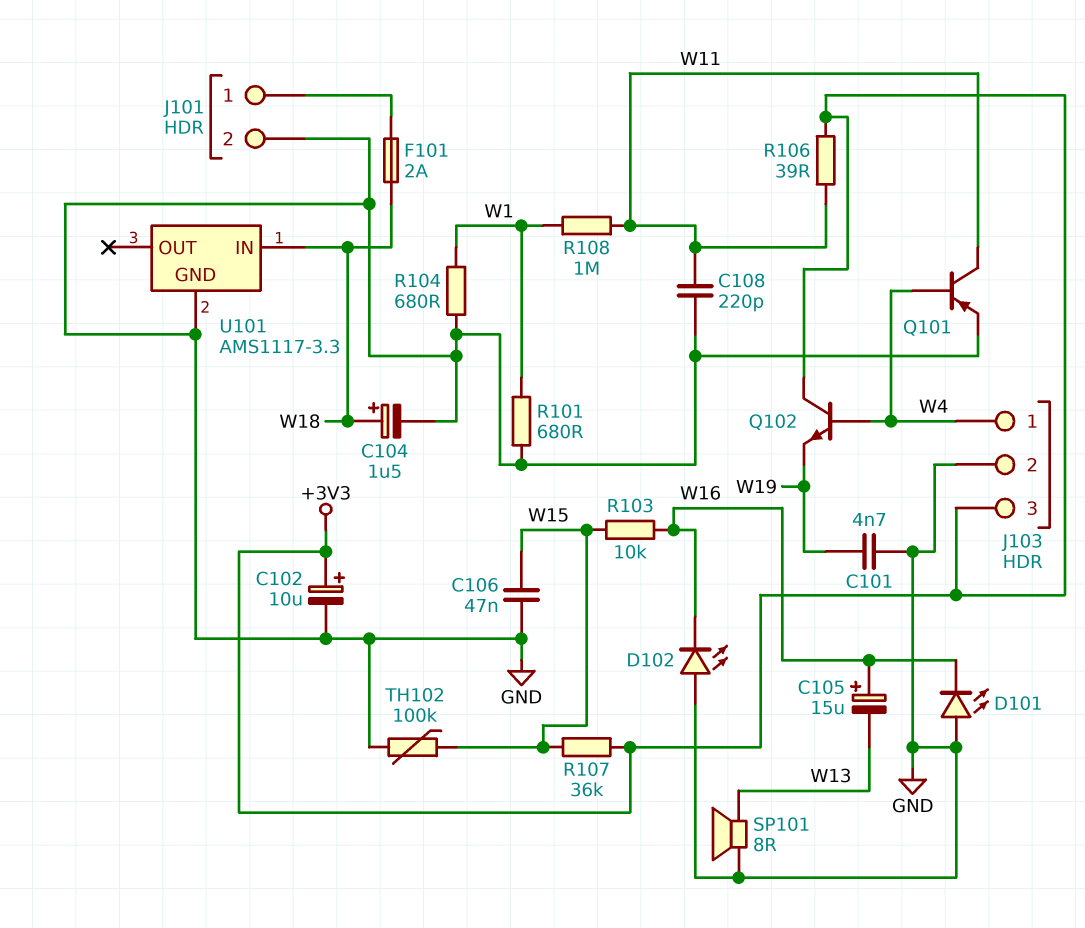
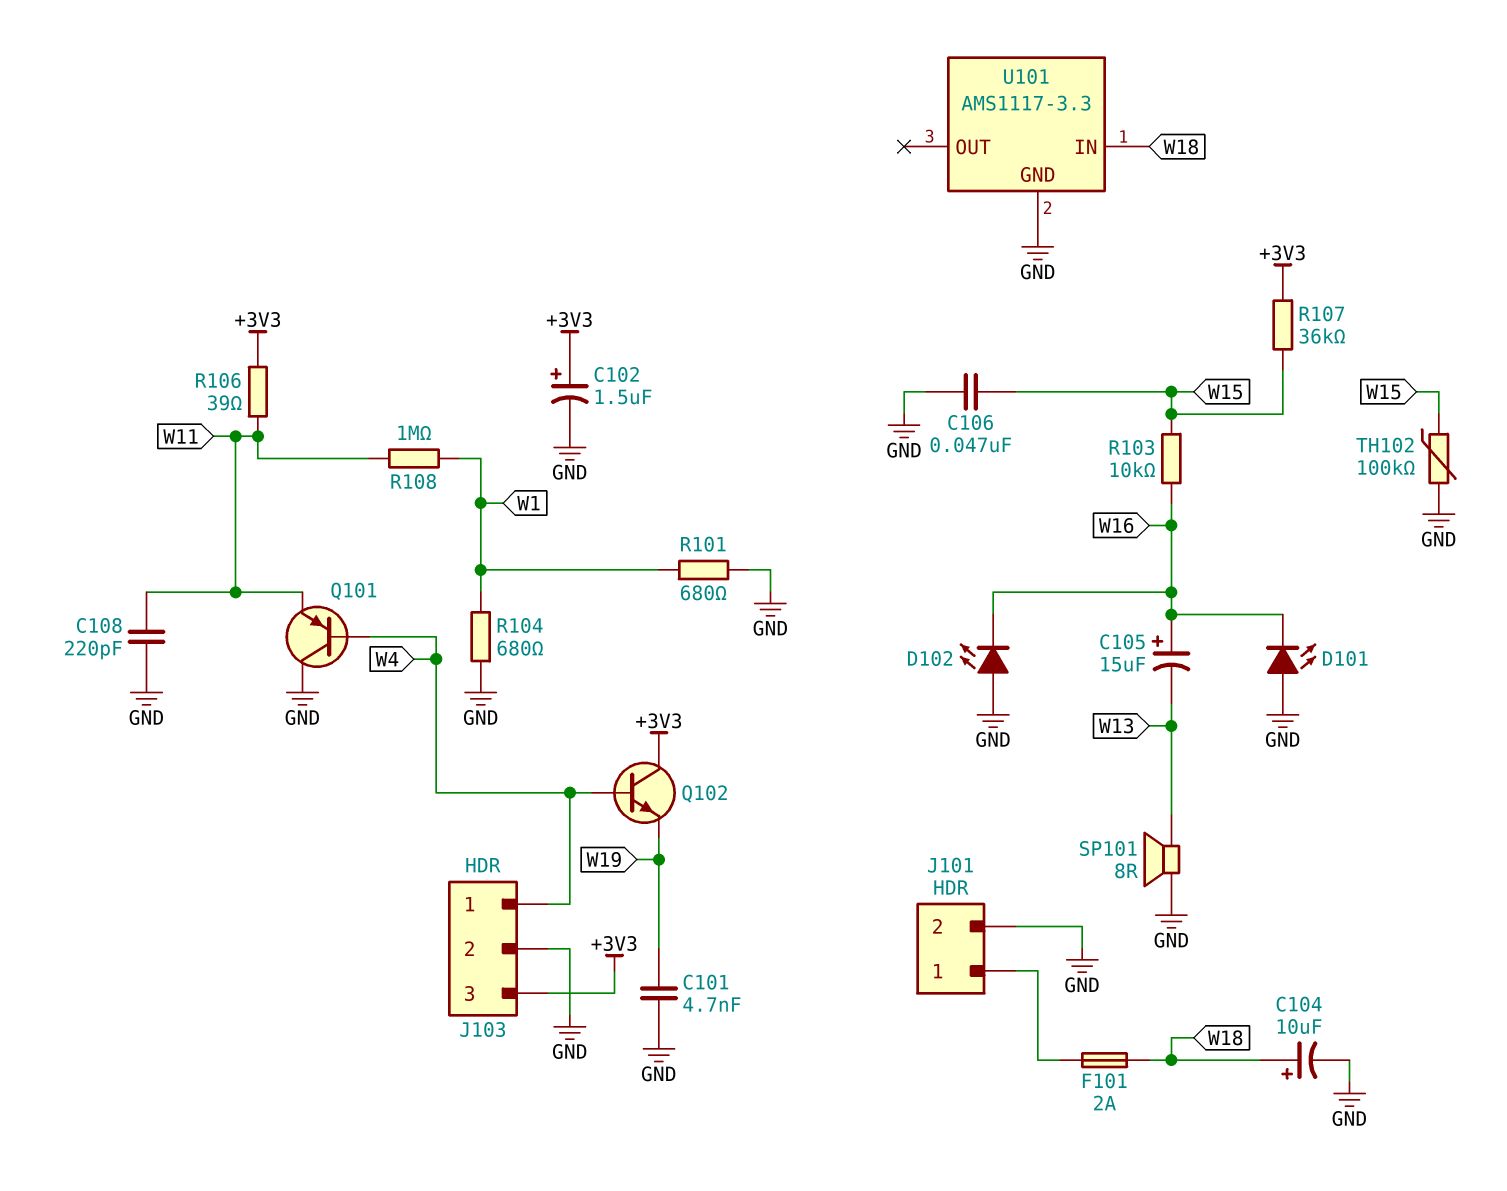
C102: 10uF (plus +3V3, minus GND) -> 1.5uF (plus +3V3, minus GND)
C104: 1.5uF (plus W18, minus GND) -> 10uF (plus W18, minus GND)
Q101: PNP (B W4, C W11, E GND) -> PNP (B W4, C GND, E W11)

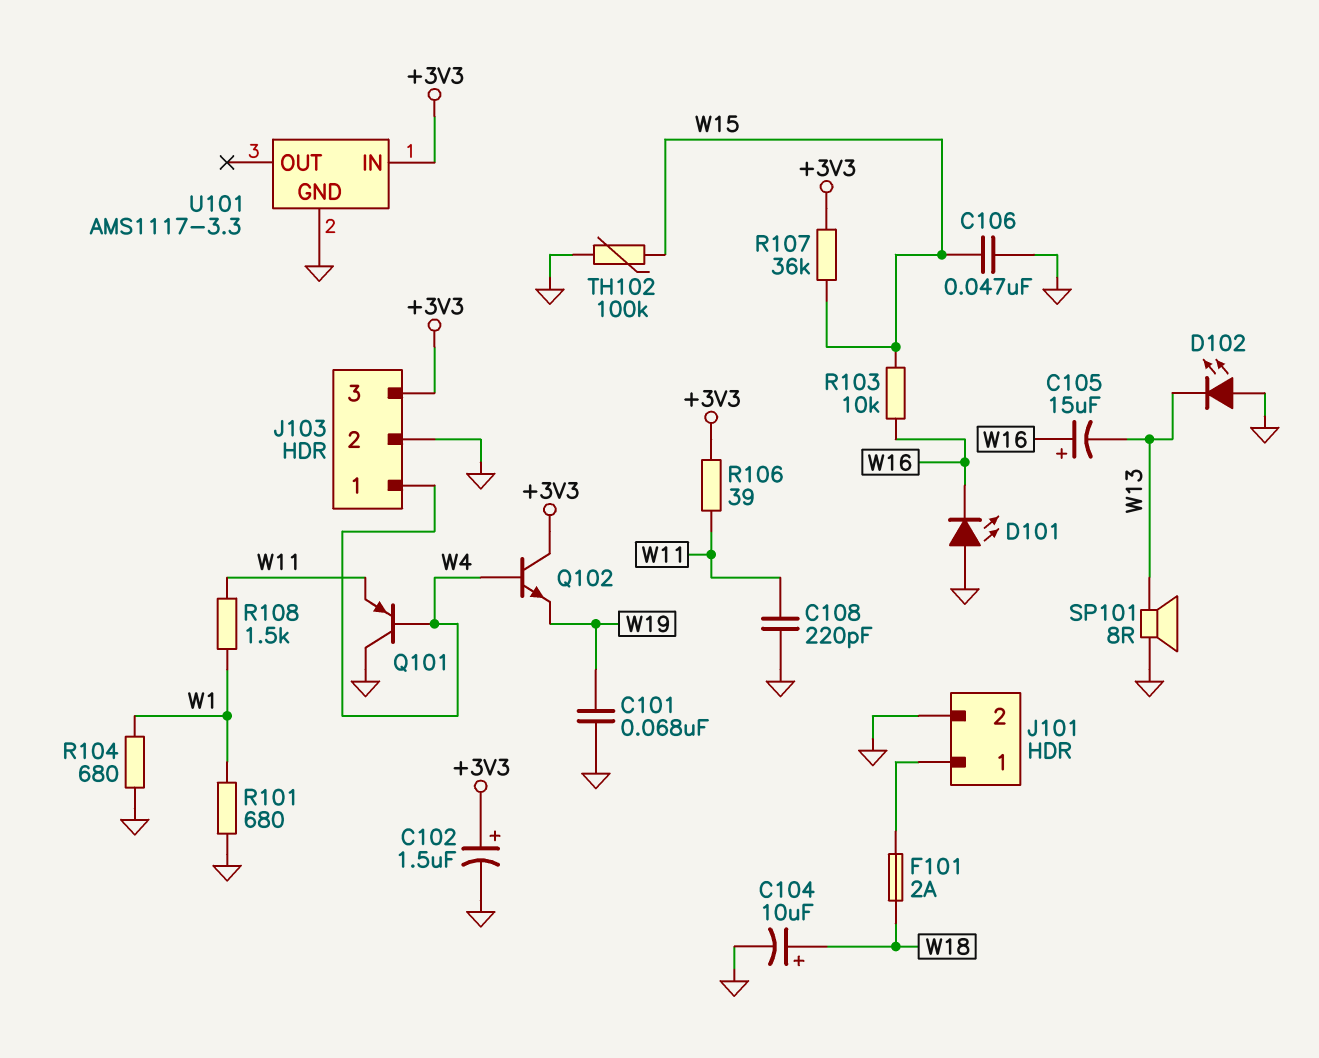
C101: 4.7nF (GND, W19) -> 68nF (GND, W19)
D102: LED (A GND, K W16) -> LED (A GND, K W13)
R108: 1M (W1, W11) -> 1.5k (W1, W11)
U101 pin IN: W18 -> +3V3

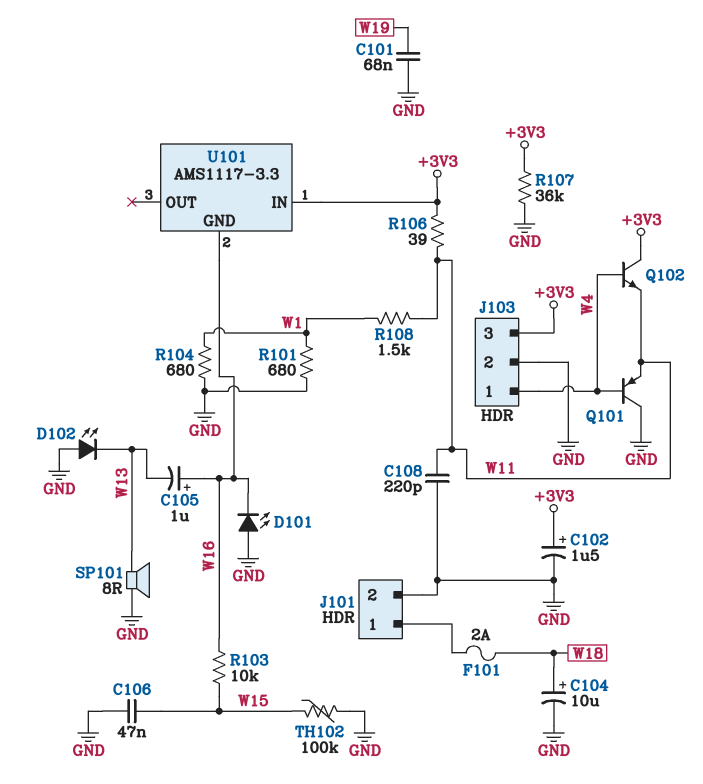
C105: 15uF (plus W16, minus W13) -> 1uF (plus W16, minus W13)
Q102: NPN (B W4, C +3V3, E W19) -> NPN (B W4, C +3V3, E W11)
R107: 36k (+3V3, W15) -> 36k (+3V3, GND)
U101 pin GND: GND -> W16

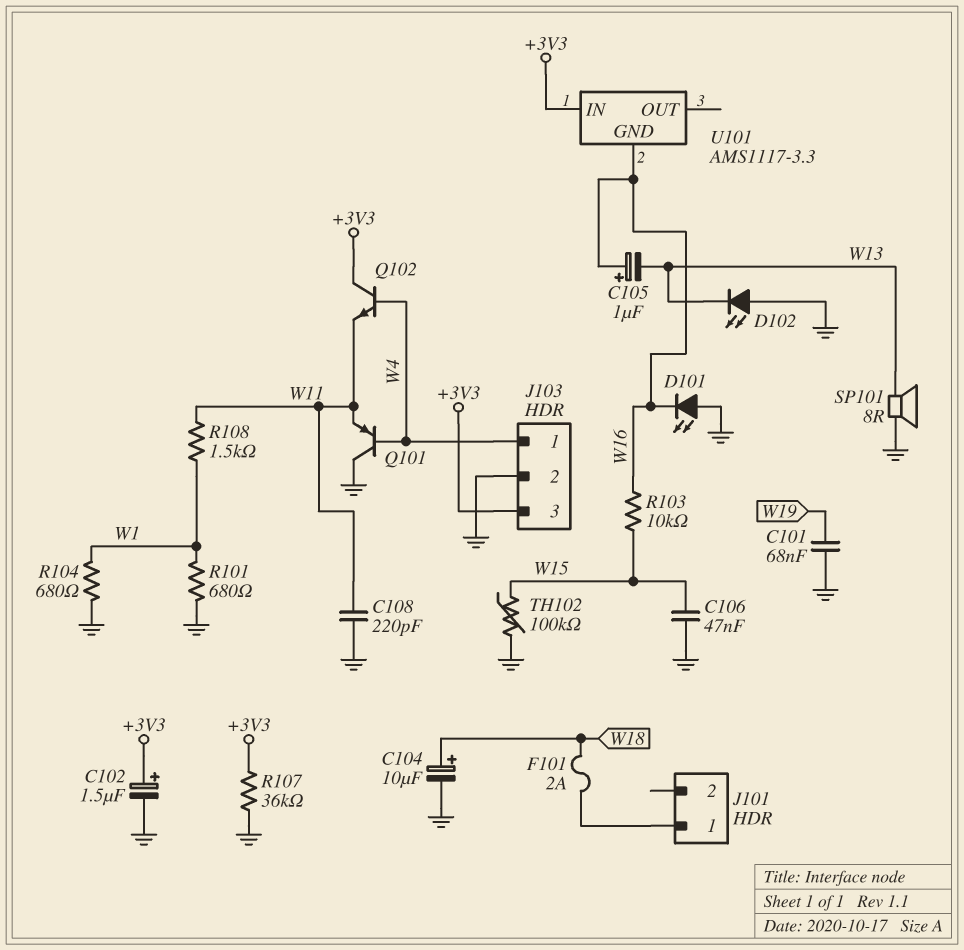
J101 pin 2: GND -> none
R106: 39 (+3V3, W11) -> none

